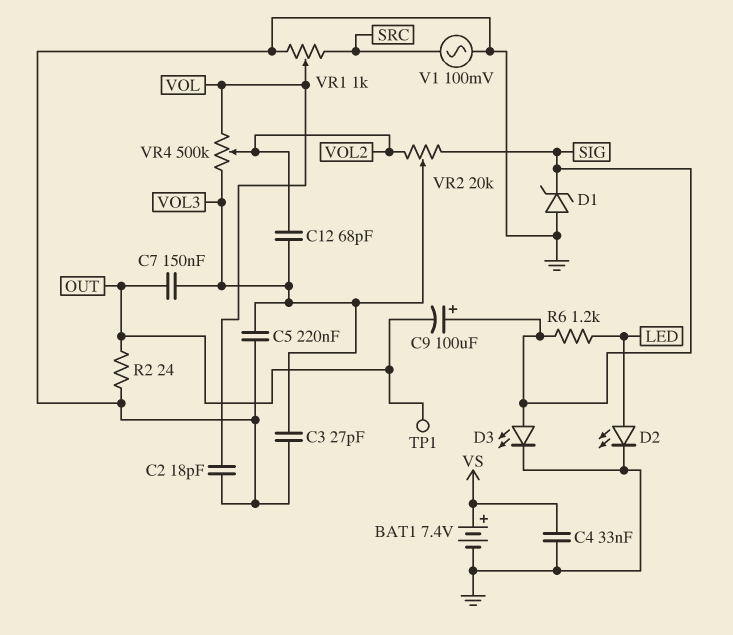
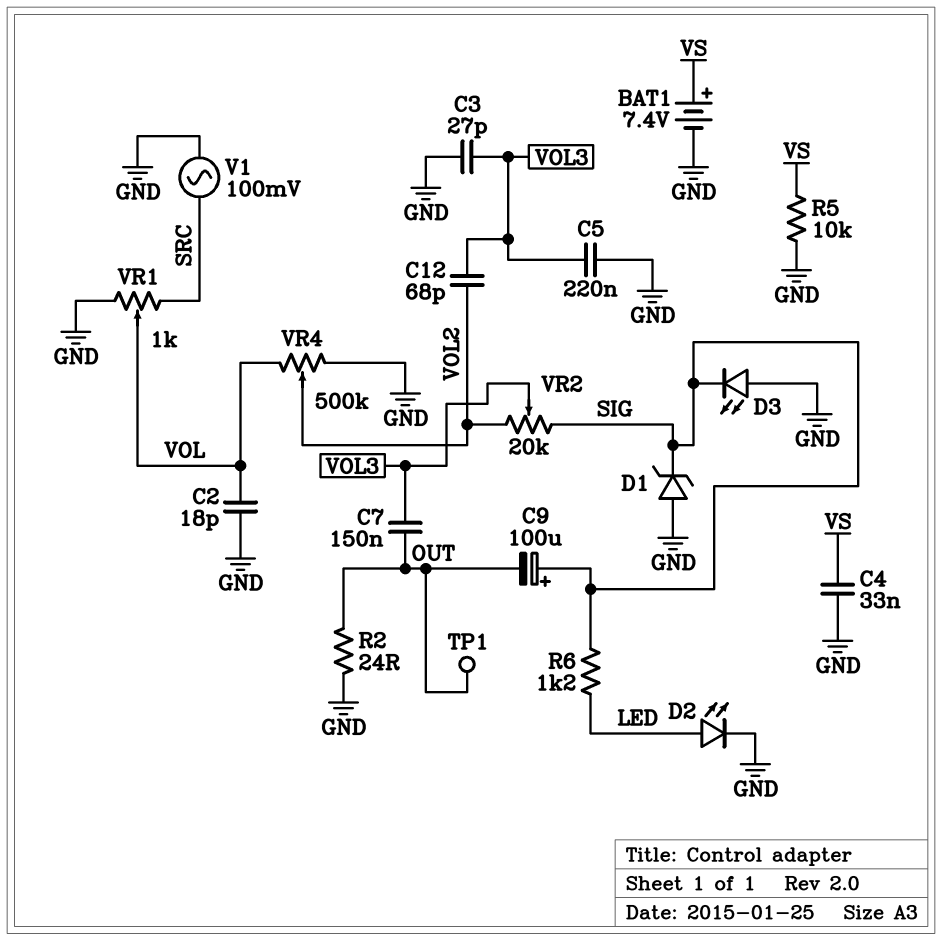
D3: LED (A SIG, K GND) -> LED (A GND, K SIG)
R5: none -> 10k (GND, VS)
VR4: 500k (VOL, VOL3, wiper VOL2) -> 500k (GND, VOL, wiper VOL2)

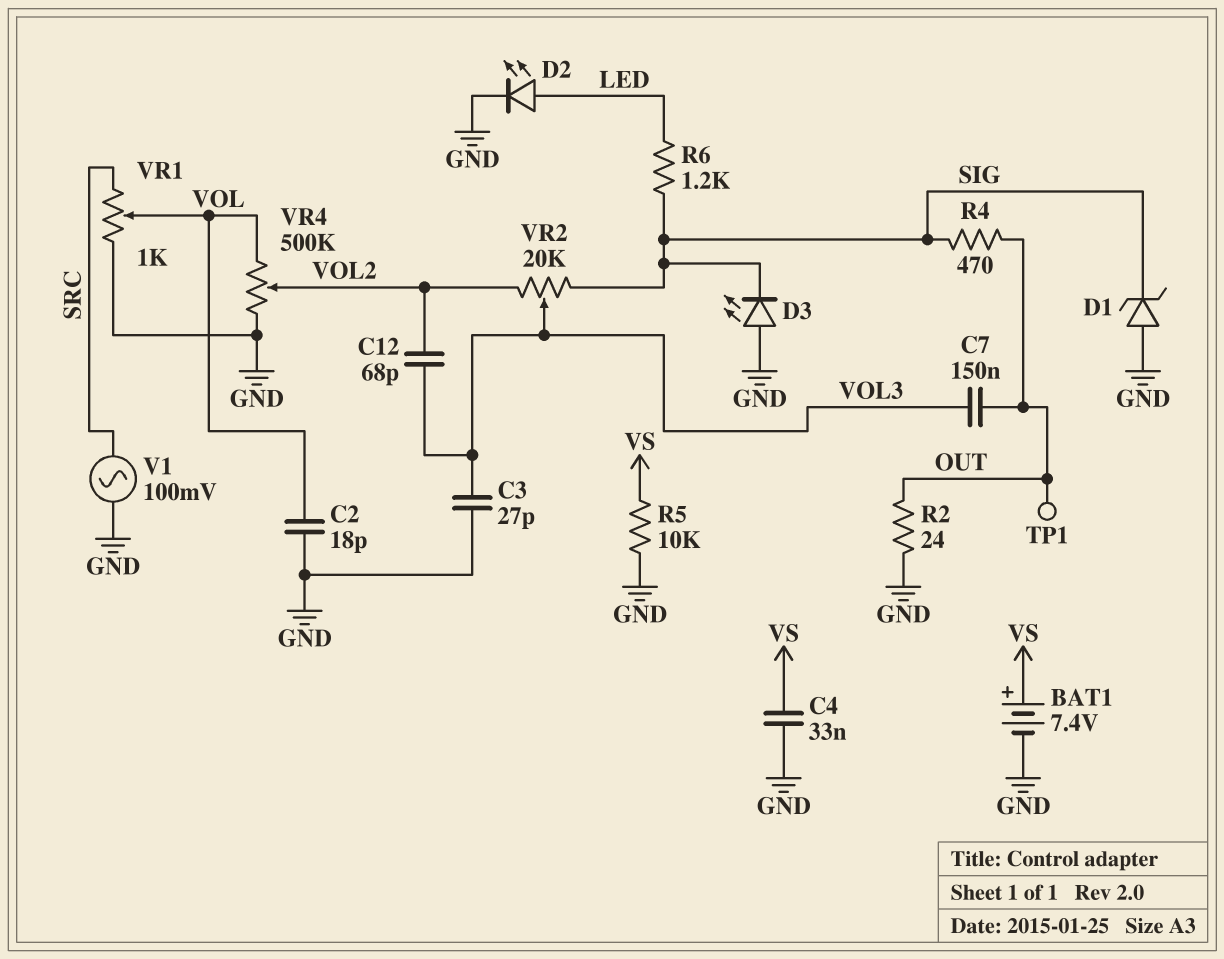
C5: 220nF (GND, VOL3) -> none
C9: 100uF (plus SIG, minus OUT) -> none
R4: none -> 470 (OUT, SIG)

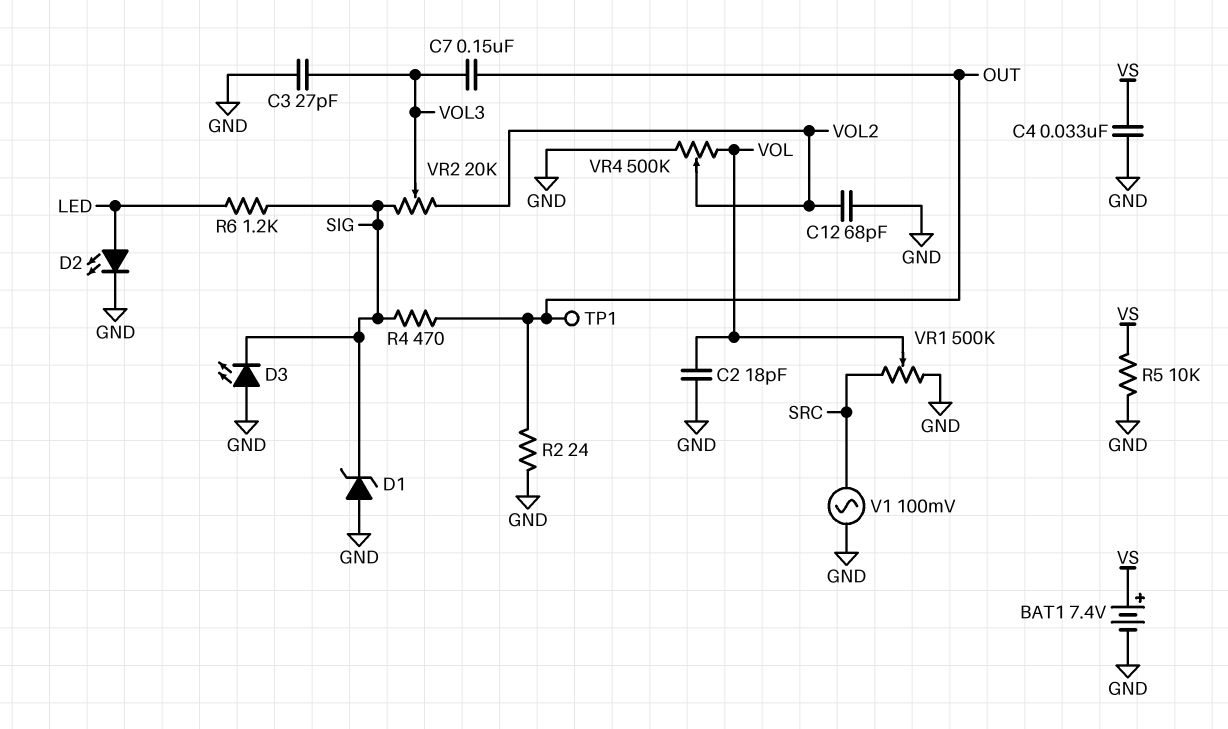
C12: 68pF (VOL2, VOL3) -> 68pF (GND, VOL2)
VR1: 1k (GND, SRC, wiper VOL) -> 500k (GND, SRC, wiper VOL)

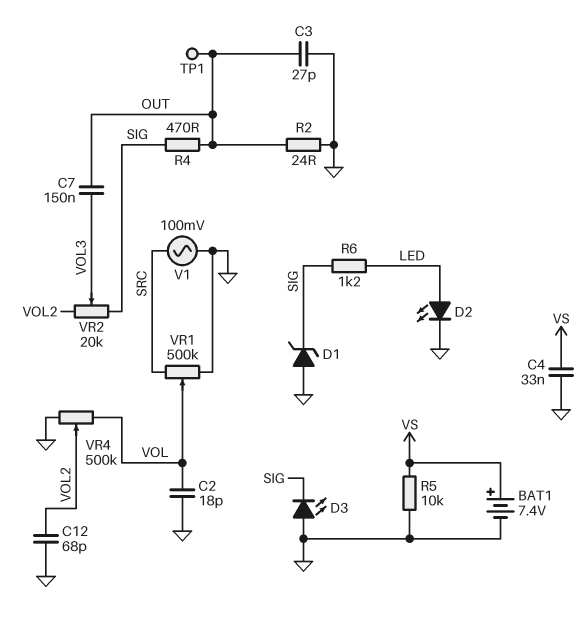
C3: 27pF (GND, VOL3) -> 27pF (GND, OUT)

